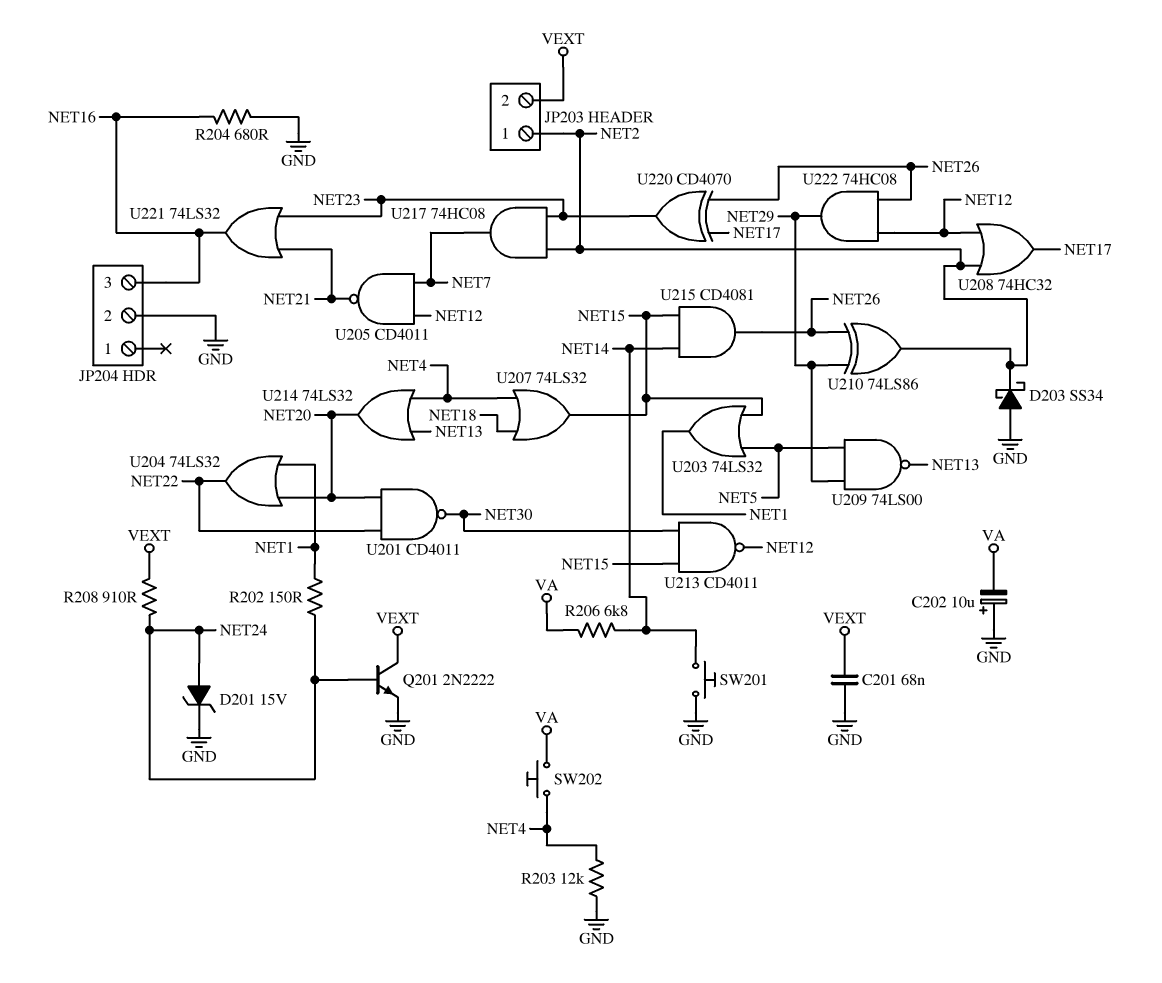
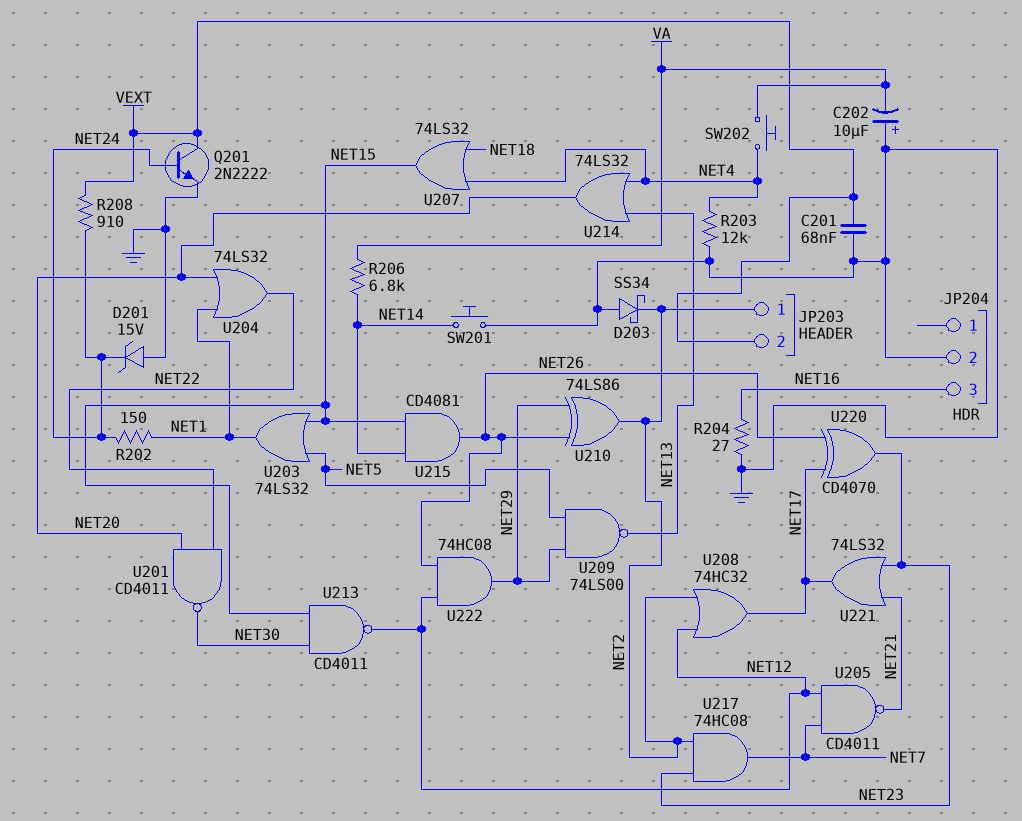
D201: zener 15V (A NET24, K GND) -> zener 15V (A GND, K NET24)
R204: 680 (GND, NET16) -> 27 (GND, NET16)
U221: OR 74LS32 (in NET21, in NET23, out NET16) -> OR 74LS32 (in NET21, in NET23, out NET17)

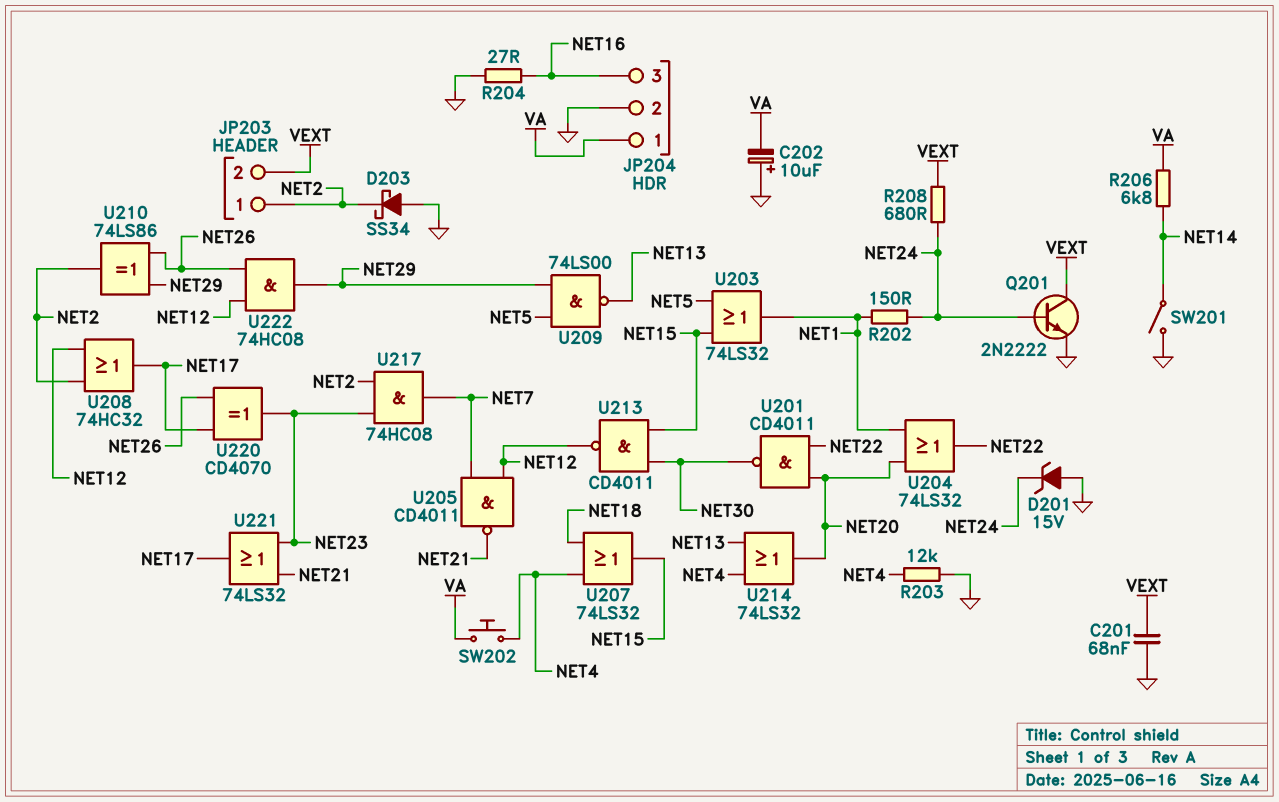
JP204 pin 1: none -> VA
R208: 910 (NET24, VEXT) -> 680 (NET24, VEXT)
SW201: button (GND, NET14) -> switch (GND, NET14)
U215: AND CD4081 (in NET14, in NET15, out NET26) -> none

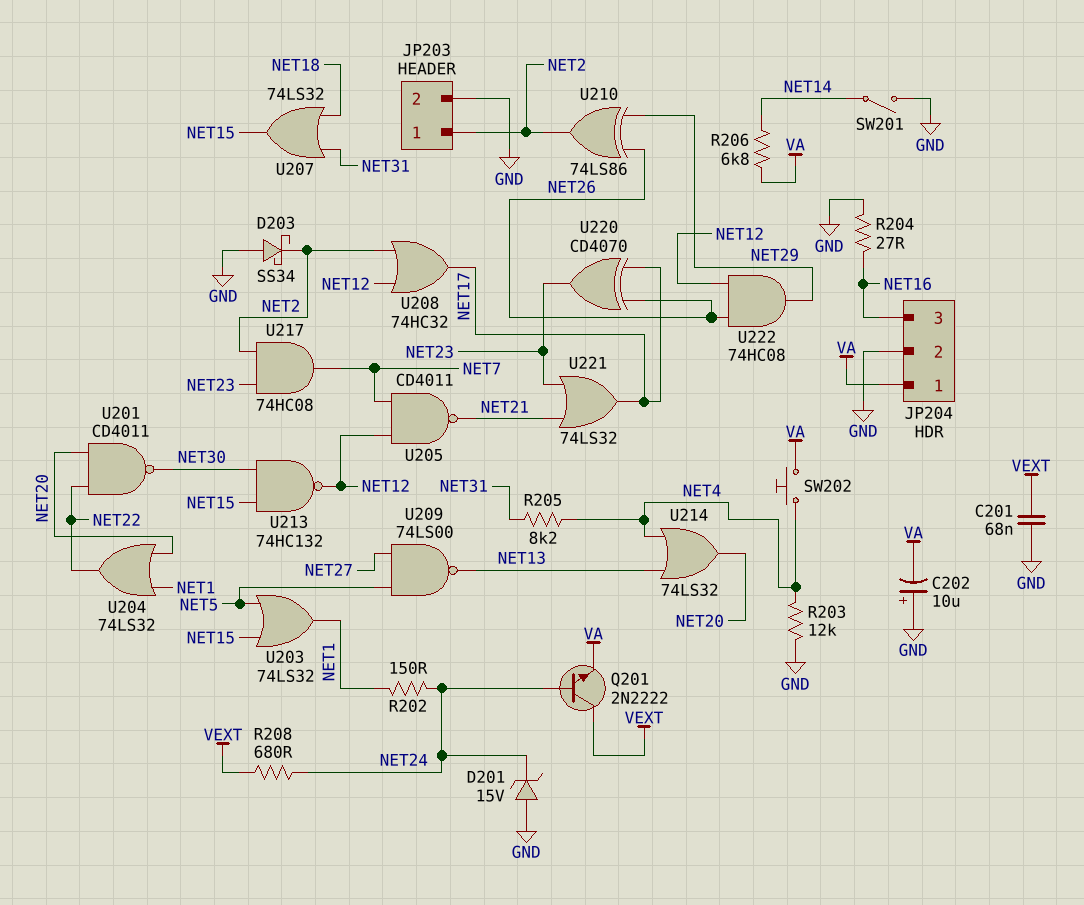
JP203 pin 2: VEXT -> GND
Q201: NPN 2N2222 (B NET24, C VEXT, E GND) -> NPN 2N2222 (B NET24, C VEXT, E VA)
R205: none -> 8.2k (NET4, NET31)
U207: OR 74LS32 (in NET4, in NET18, out NET15) -> OR 74LS32 (in NET18, in NET31, out NET15)
U209: NAND 74LS00 (in NET5, in NET29, out NET13) -> NAND 74LS00 (in NET5, in NET27, out NET13)
U213: NAND CD4011 (in NET15, in NET30, out NET12) -> NAND 74HC132 (in NET15, in NET30, out NET12)

